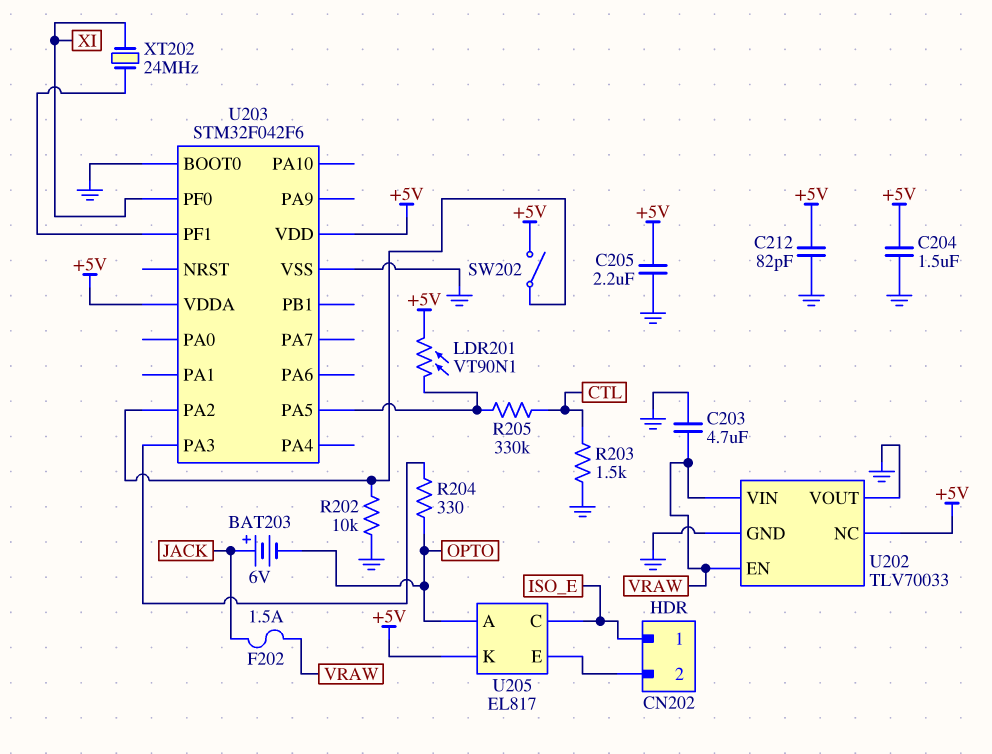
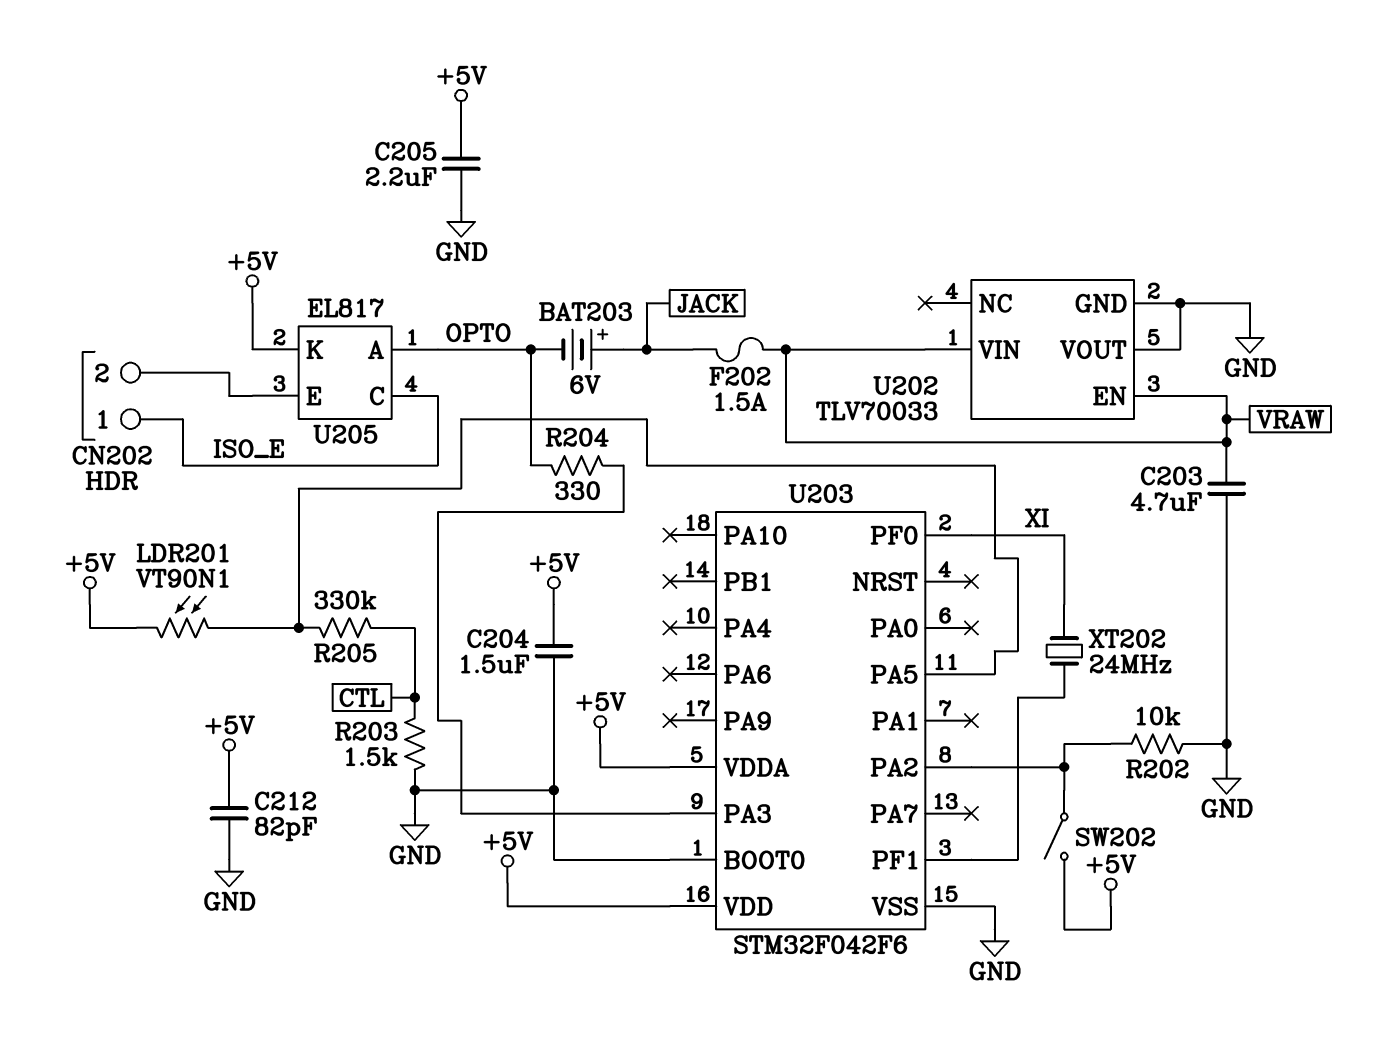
U202 pin NC: +5V -> none

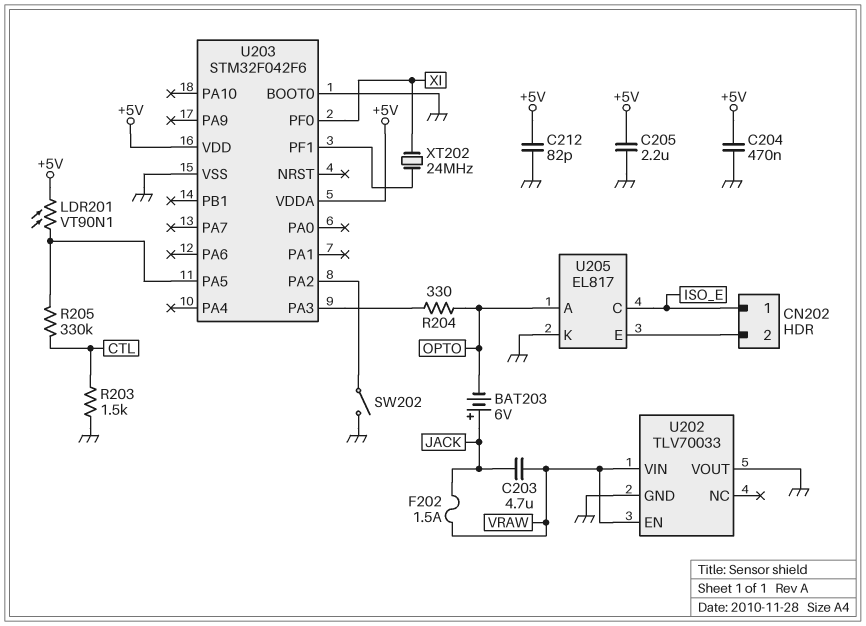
C203: 4.7uF (GND, VRAW) -> 4.7uF (JACK, VRAW)
C204: 1.5uF (+5V, GND) -> 470nF (+5V, GND)
R202: 10k (GND, U203/PA2) -> none
SW202: switch (+5V, U203/PA2) -> switch (GND, U203/PA2)
U205 pin K: +5V -> GND

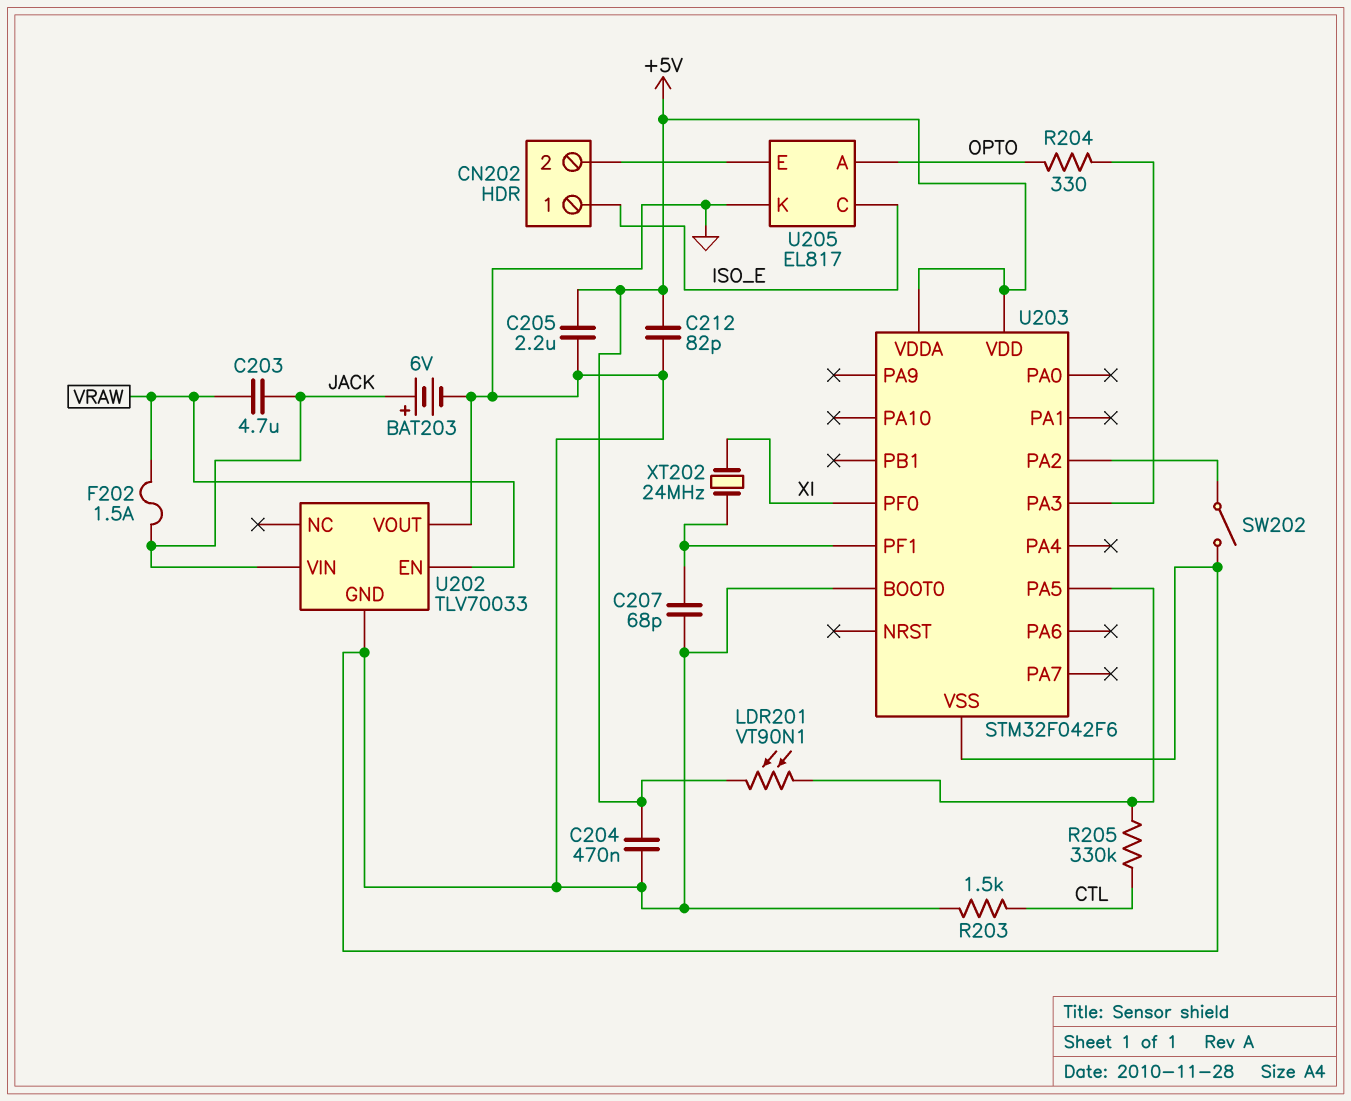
BAT203: 6V (plus JACK, minus OPTO) -> 6V (plus JACK, minus GND)
C207: none -> 68pF (GND, U203/PF1)
U202 pin VIN: VRAW -> JACK

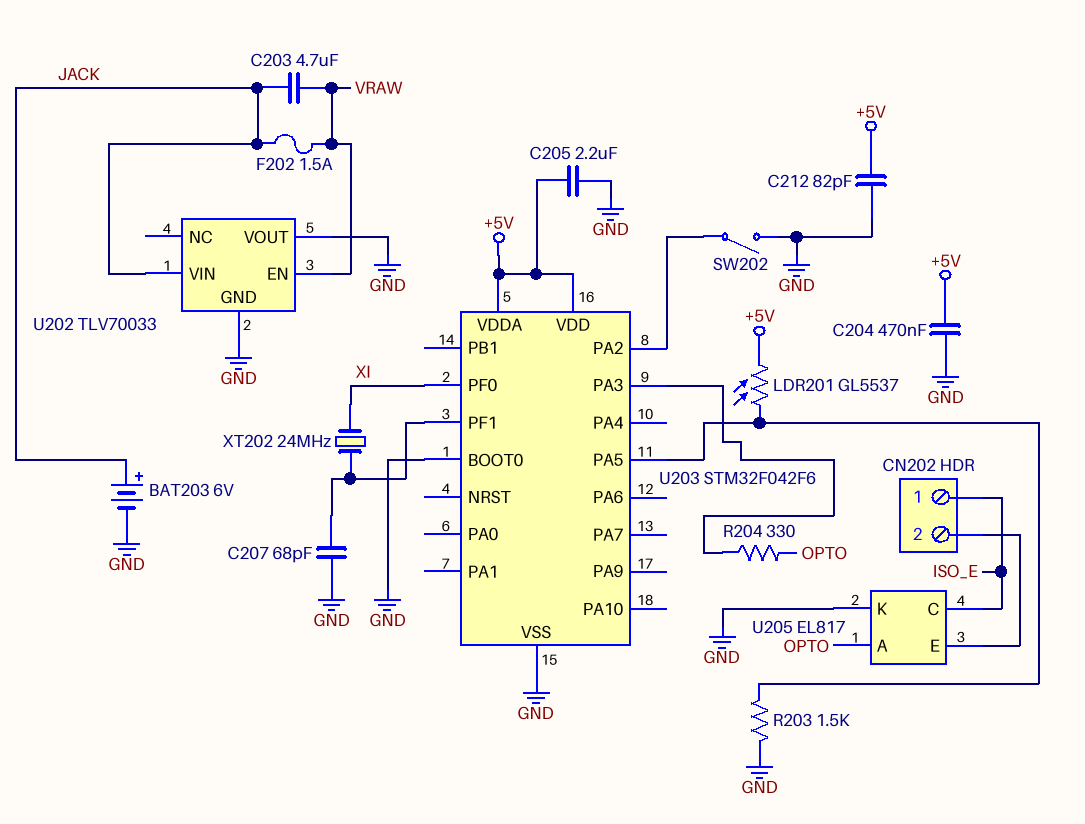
LDR201: VT90N1 (+5V, U203/PA5) -> GL5537 (+5V, U203/PA5)
R203: 1.5k (CTL, GND) -> 1.5k (GND, U203/PA5)
R205: 330k (CTL, U203/PA5) -> none

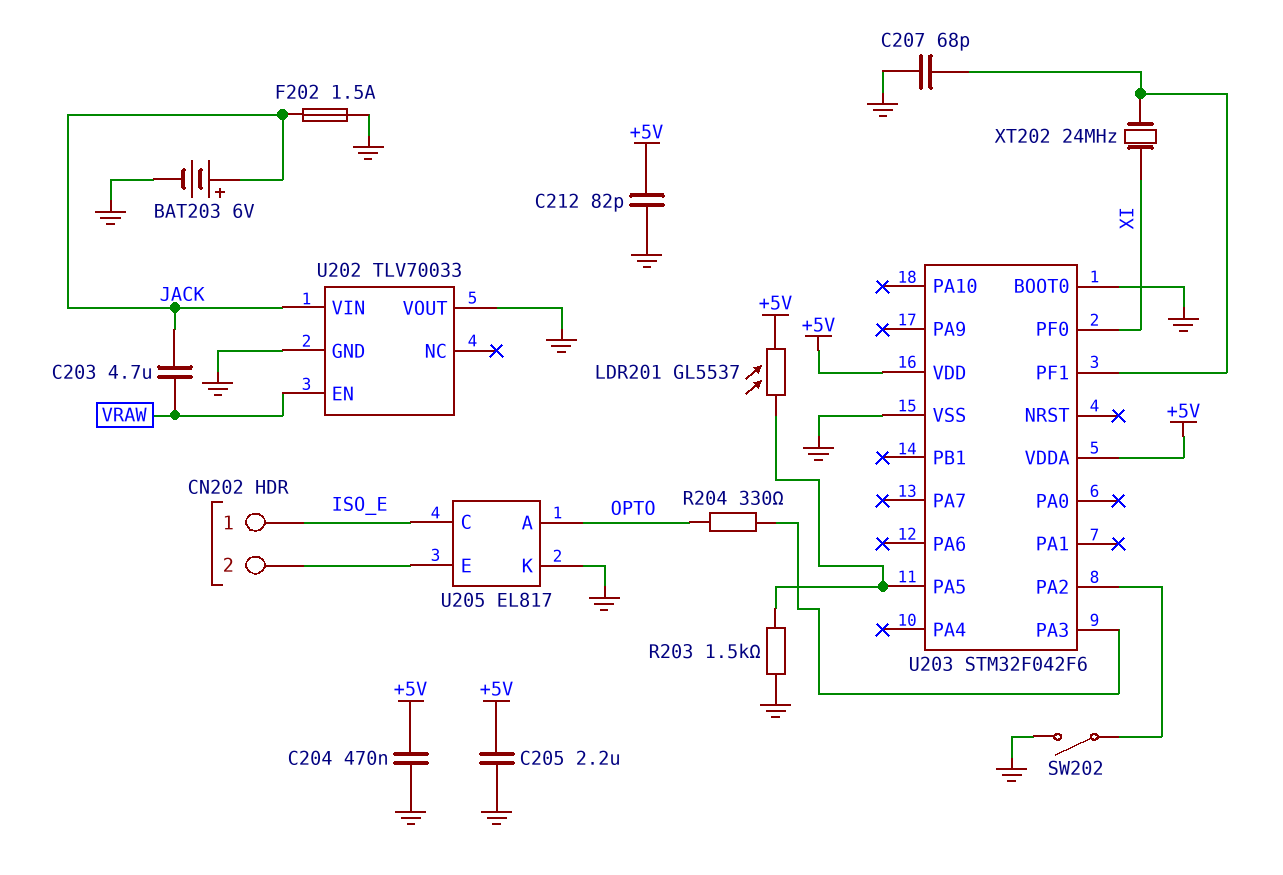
F202: 1.5A (JACK, VRAW) -> 1.5A (GND, JACK)

